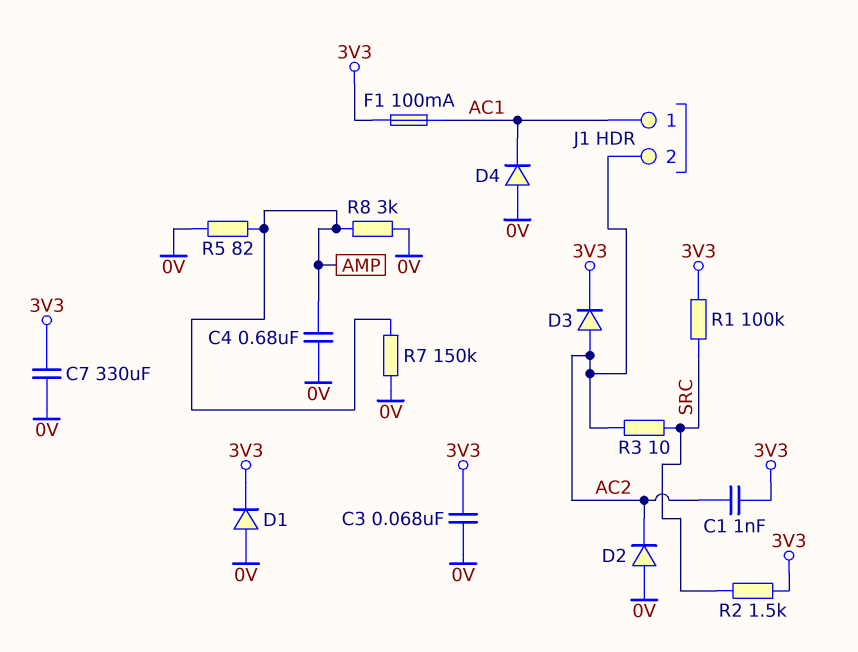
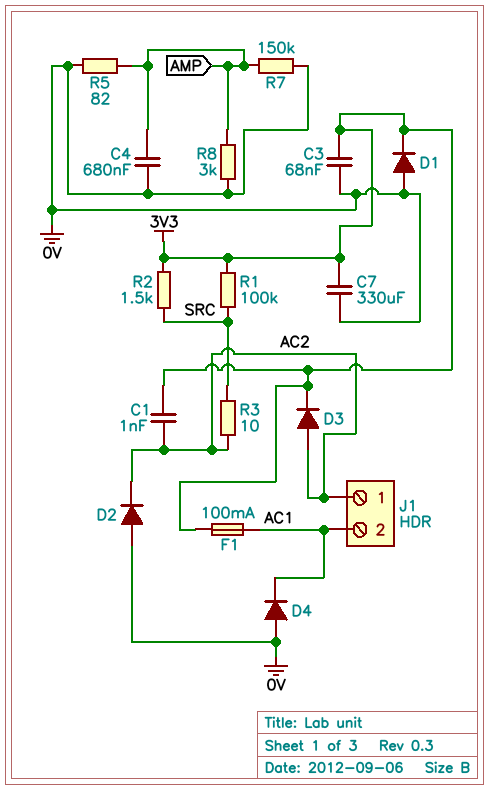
J1 pin 1: AC1 -> AC2
J1 pin 2: AC2 -> AC1

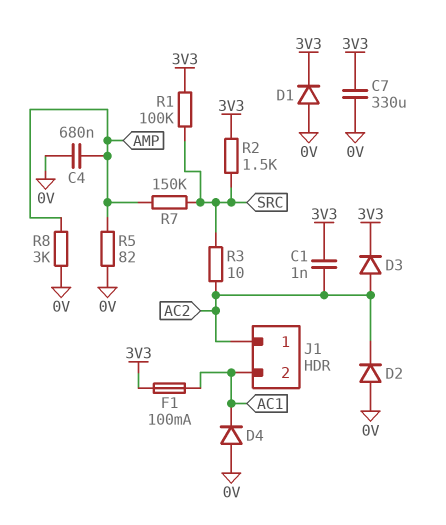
C3: 68nF (0V, 3V3) -> none
R7: 150k (0V, AMP) -> 150k (AMP, SRC)

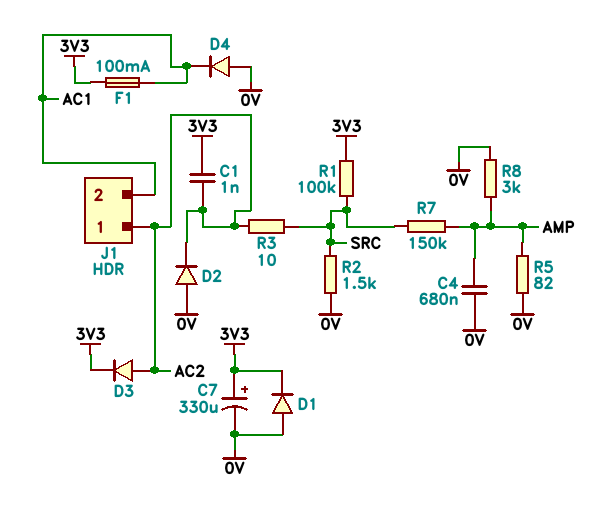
C7: 330uF (0V, 3V3) -> 330uF (plus 3V3, minus 0V)
R2: 1.5k (3V3, SRC) -> 1.5k (0V, SRC)

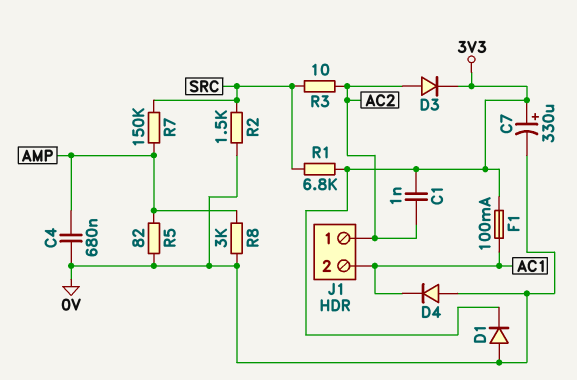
D2: diode (A 0V, K AC2) -> none
R1: 100k (3V3, SRC) -> 6.8k (3V3, SRC)

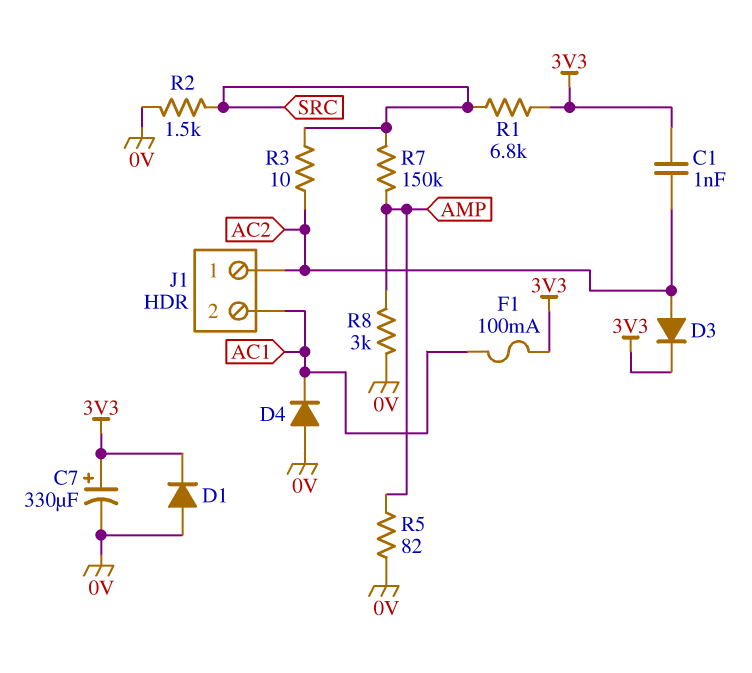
C4: 680nF (0V, AMP) -> none

